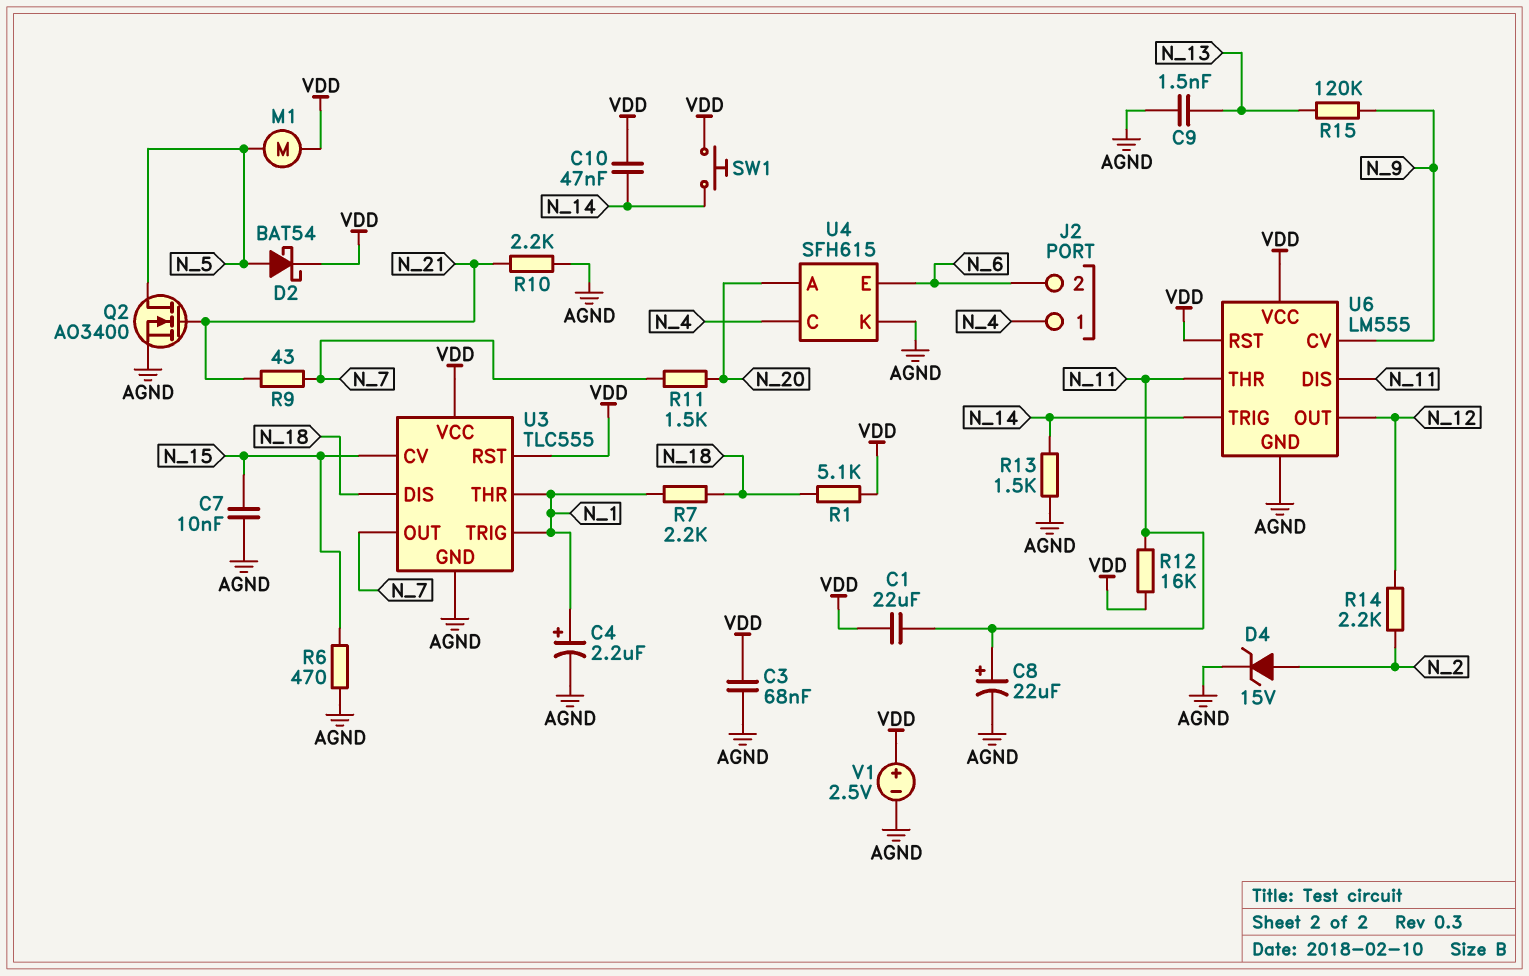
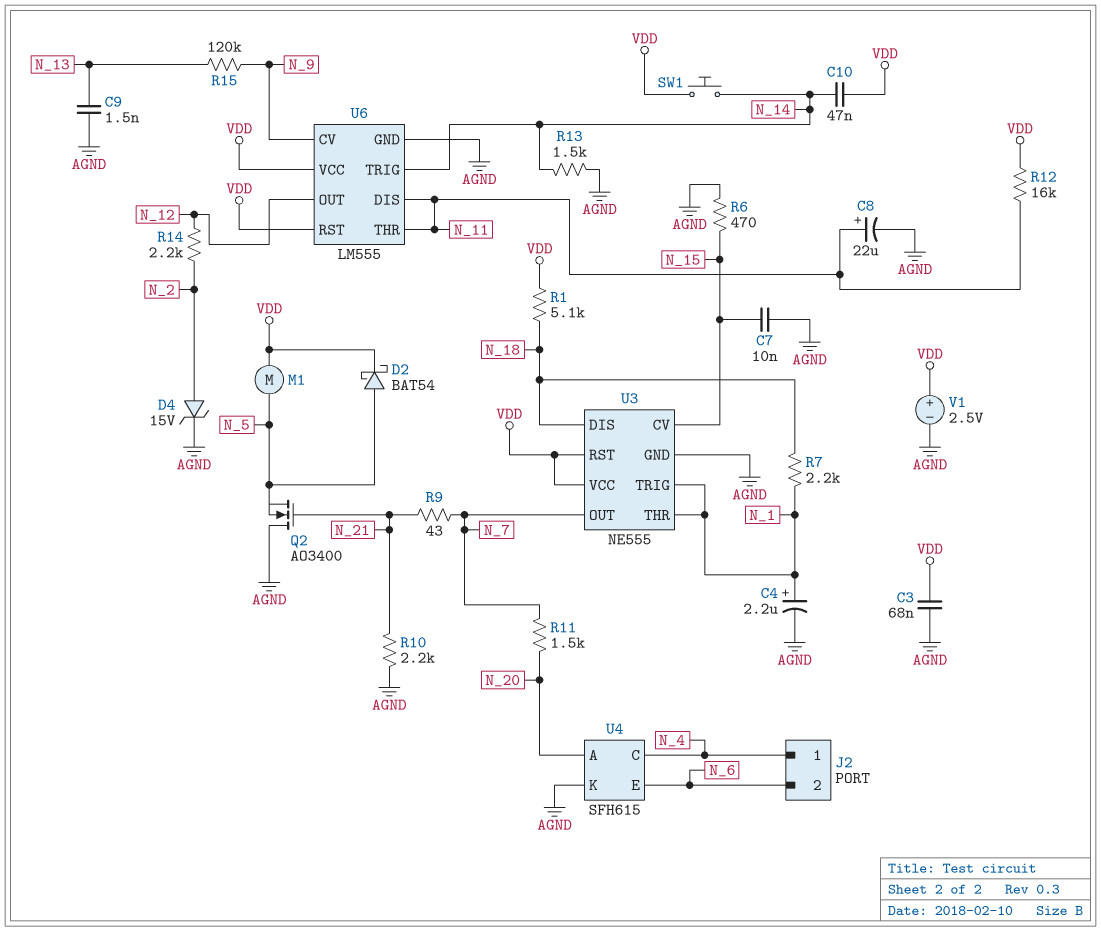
C1: 22uF (N_11, VDD) -> none
Q2: NMOS AO3400 (G N_21, D N_5, S AGND) -> NMOS AO3400 (G N_21, D AGND, S N_5)
U3: TLC555 -> NE555

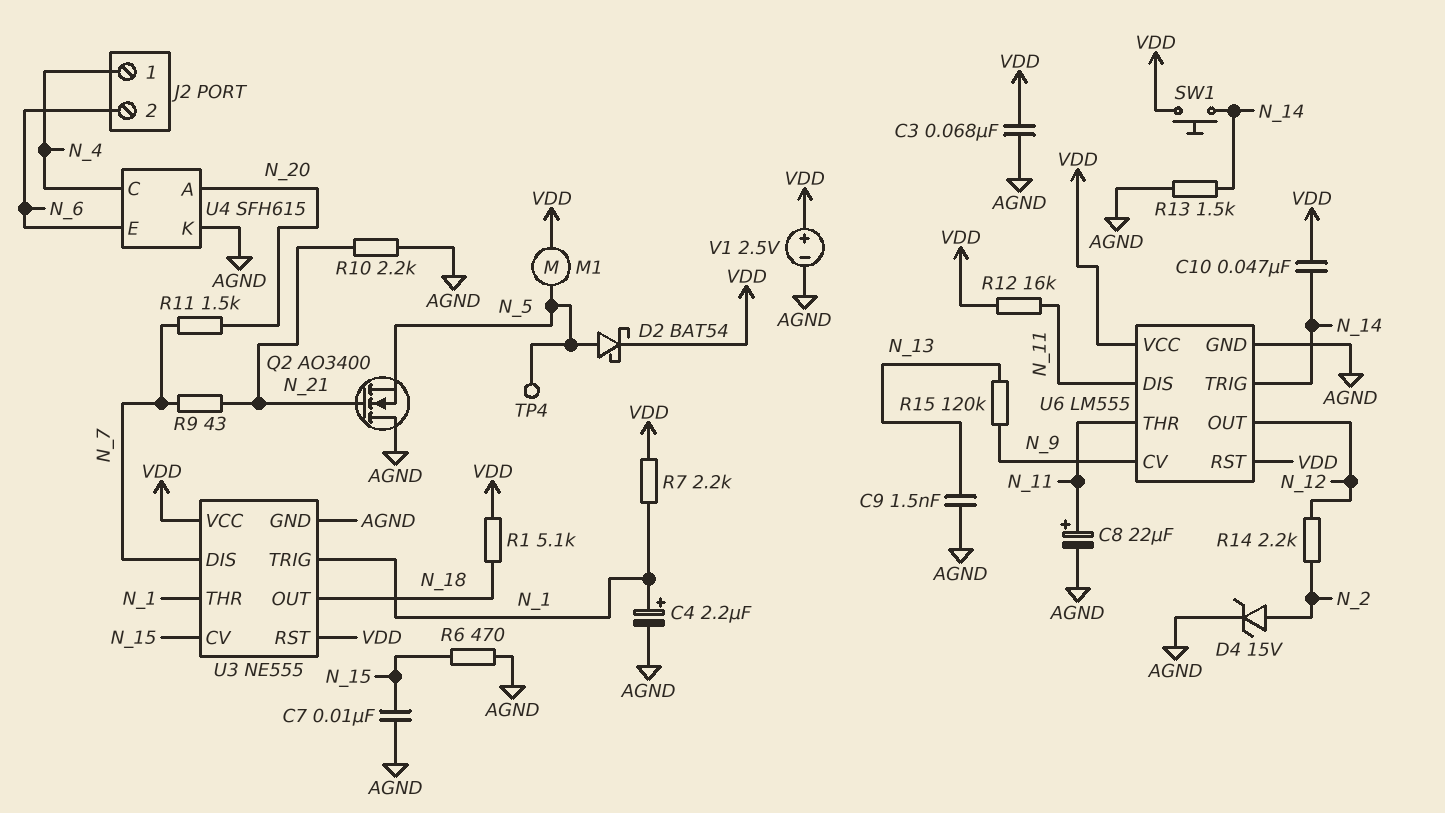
R7: 2.2k (N_1, N_18) -> 2.2k (N_1, VDD)
TP4: none -> test point (N_5)
U3 pin DIS: N_18 -> N_7
U3 pin OUT: N_7 -> N_18

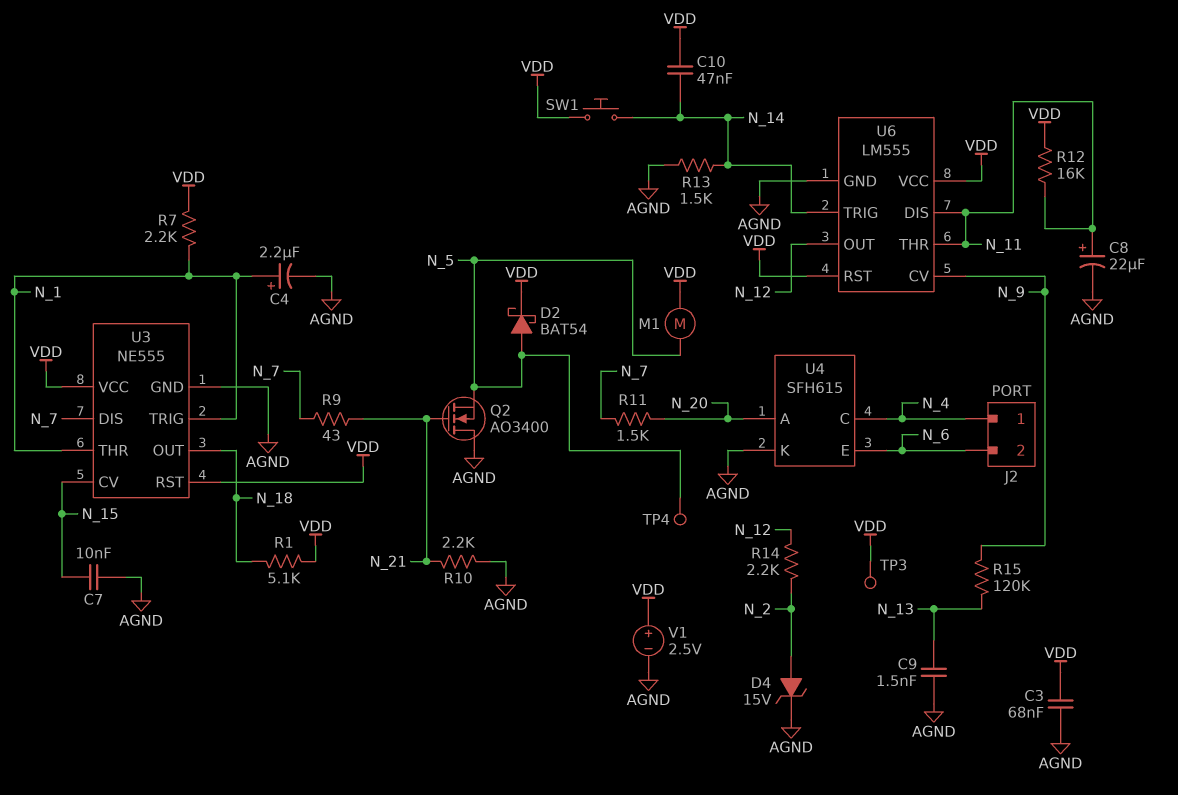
R6: 470 (AGND, N_15) -> none
TP3: none -> test point (VDD)

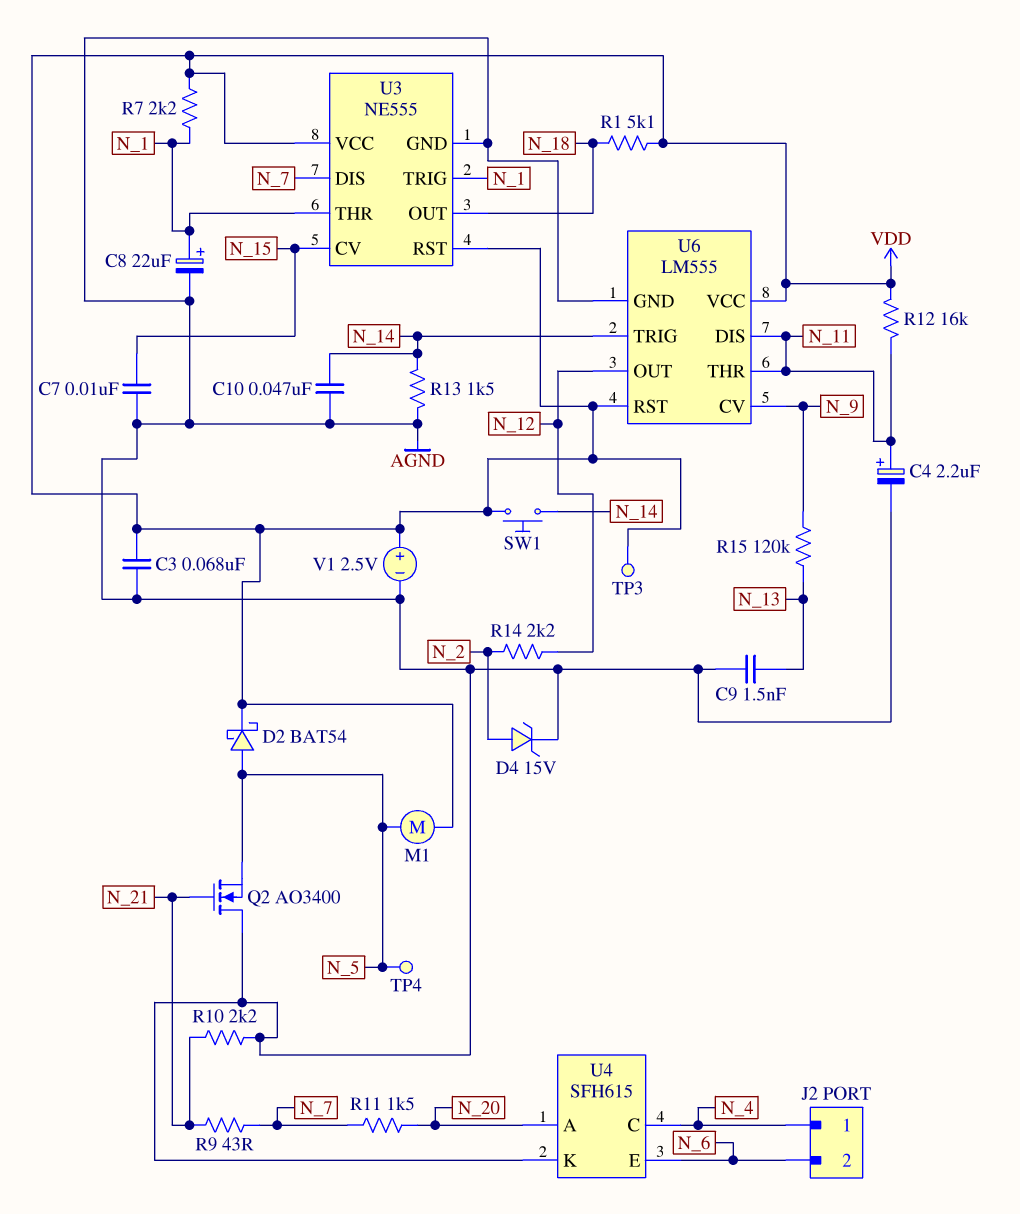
C4: 2.2uF (plus N_1, minus AGND) -> 2.2uF (plus N_11, minus AGND)
C8: 22uF (plus N_11, minus AGND) -> 22uF (plus N_1, minus AGND)
C10: 47nF (N_14, VDD) -> 47nF (AGND, N_14)

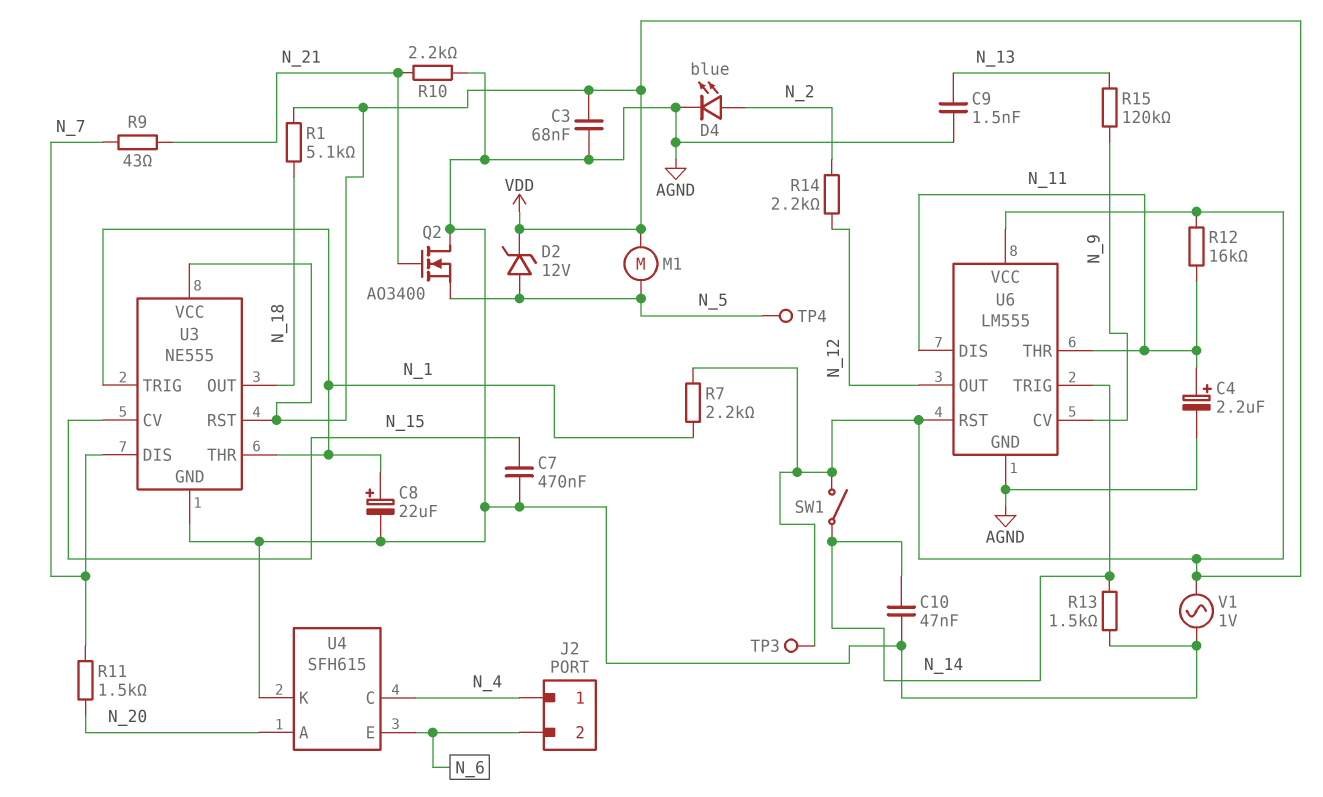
C7: 10nF (AGND, N_15) -> 470nF (AGND, N_15)
D2: schottky BAT54 (A N_5, K VDD) -> zener 12V (A N_5, K VDD)
D4: zener 15V (A N_2, K AGND) -> LED blue (A N_2, K AGND)
SW1: button (N_14, VDD) -> switch (N_14, VDD)
V1: 2.5V (plus VDD, minus AGND) -> AC 1V (AGND, VDD)

